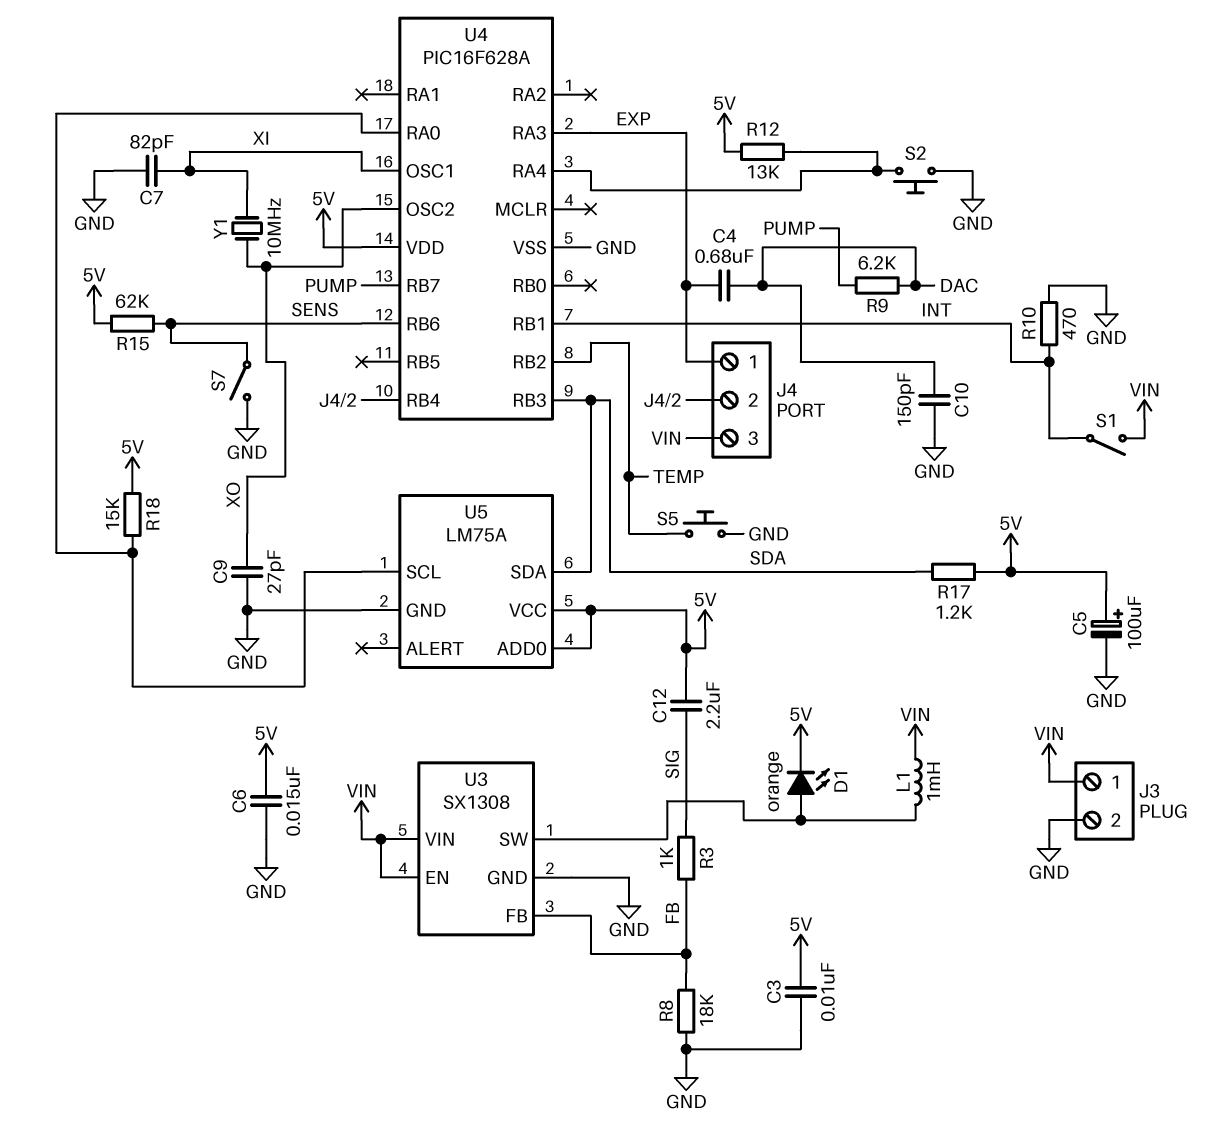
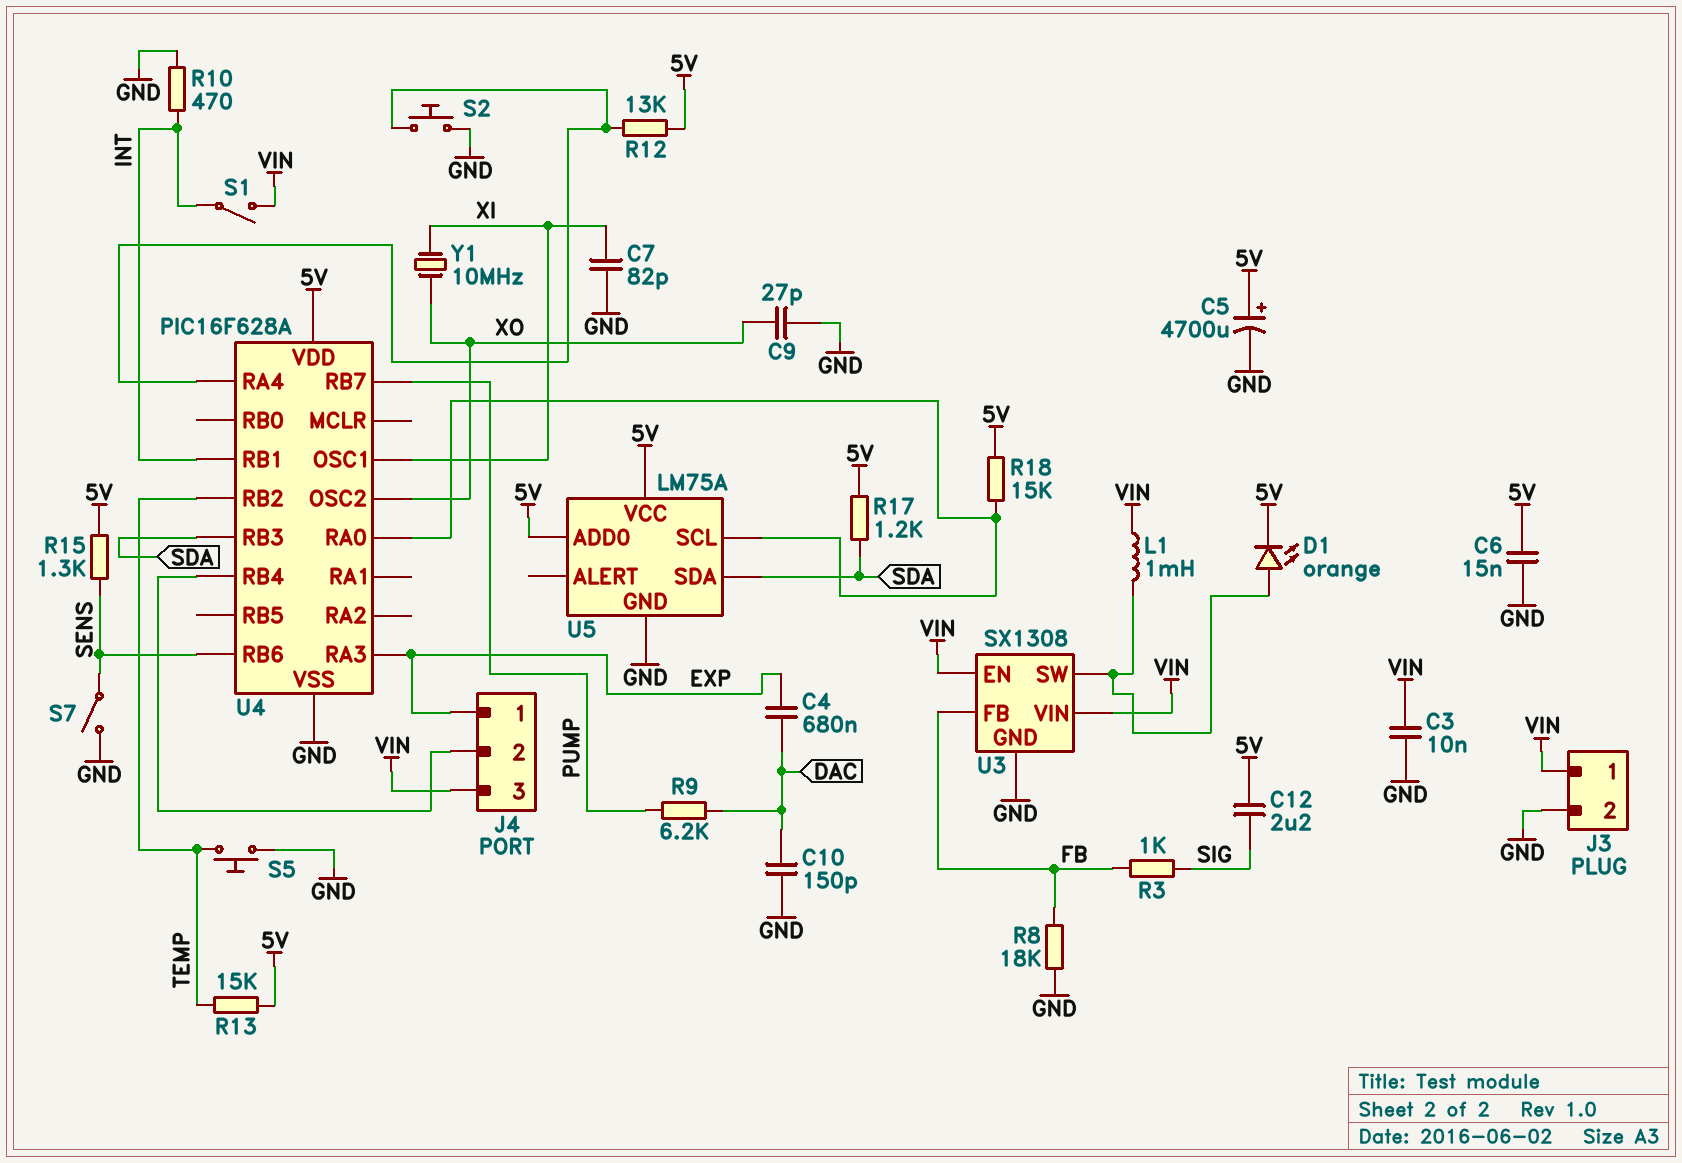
C3: 10nF (5V, GND) -> 10nF (GND, VIN)
C5: 100uF (plus 5V, minus GND) -> 4700uF (plus 5V, minus GND)
R13: none -> 15k (5V, TEMP)
R15: 62k (5V, SENS) -> 1.3k (5V, SENS)

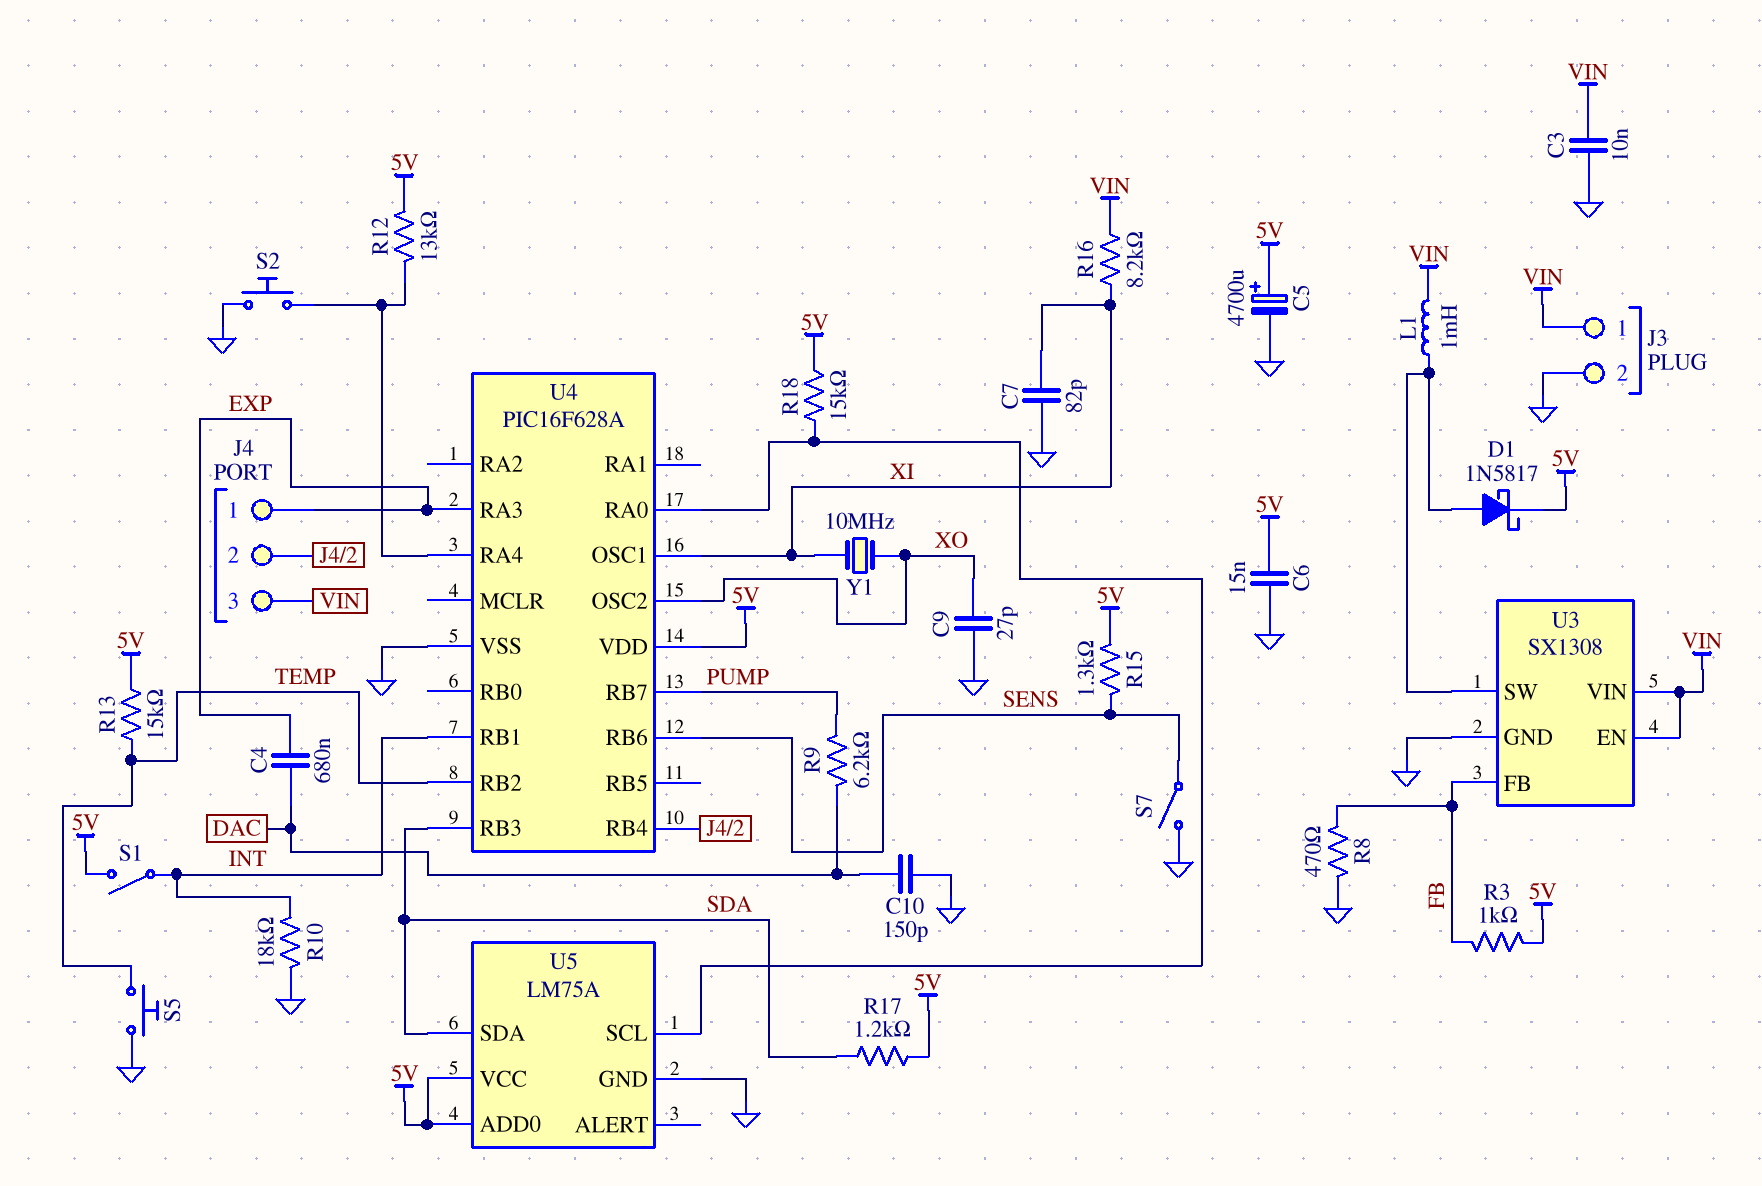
C12: 2.2uF (5V, SIG) -> none
D1: LED orange (A U3/SW, K 5V) -> schottky 1N5817 (A U3/SW, K 5V)
R3: 1k (FB, SIG) -> 1k (5V, FB)
R8: 18k (FB, GND) -> 470 (FB, GND)
R10: 470 (GND, INT) -> 18k (GND, INT)
R16: none -> 8.2k (VIN, XI)
S1: switch (INT, VIN) -> switch (5V, INT)

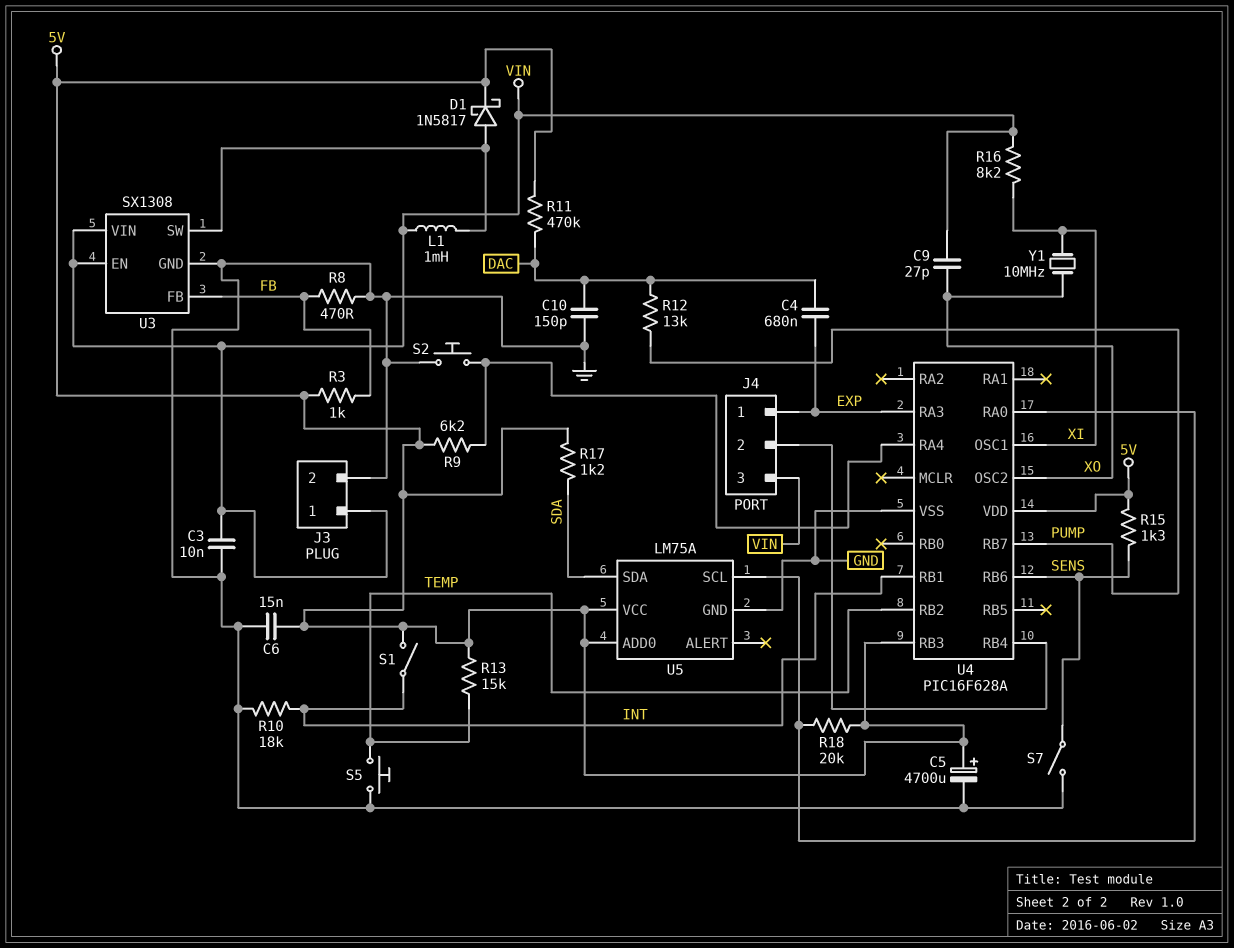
C7: 82pF (GND, XI) -> none
C9: 27pF (GND, XO) -> 27pF (VIN, XO)
R9: 6.2k (DAC, PUMP) -> 6.2k (5V, U4/RA4)
R11: none -> 470k (5V, DAC)
R12: 13k (5V, U4/RA4) -> 13k (DAC, PUMP)
R18: 15k (5V, U4/RA0) -> 20k (5V, U4/RA0)
U4 pin RB3: SDA -> 5V

